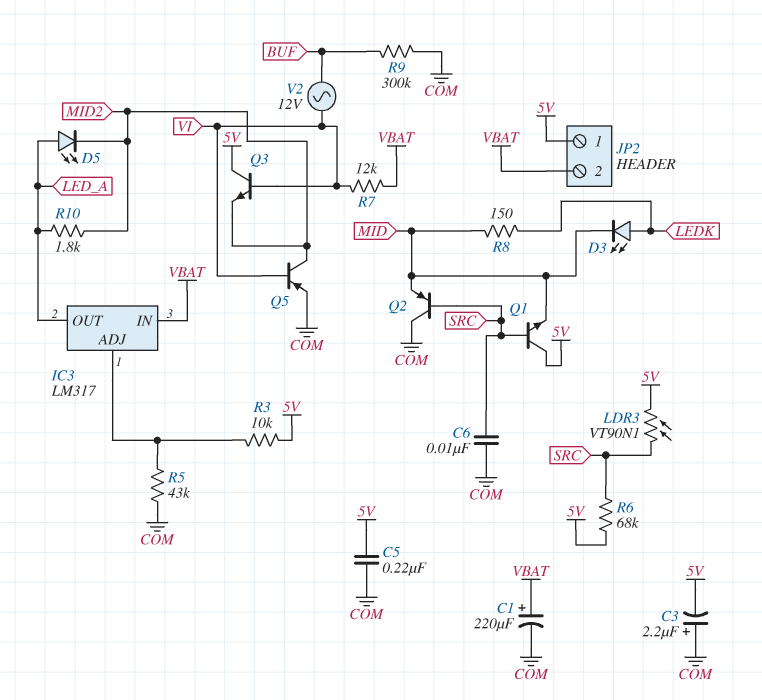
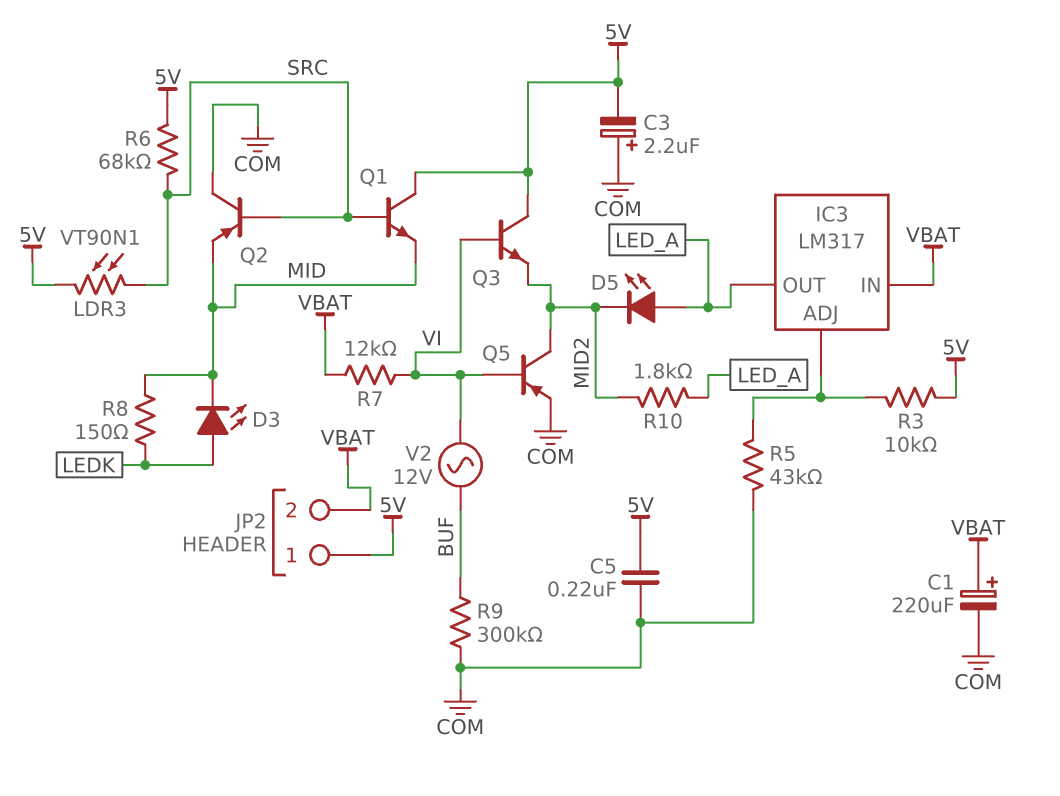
C6: 10nF (COM, SRC) -> none

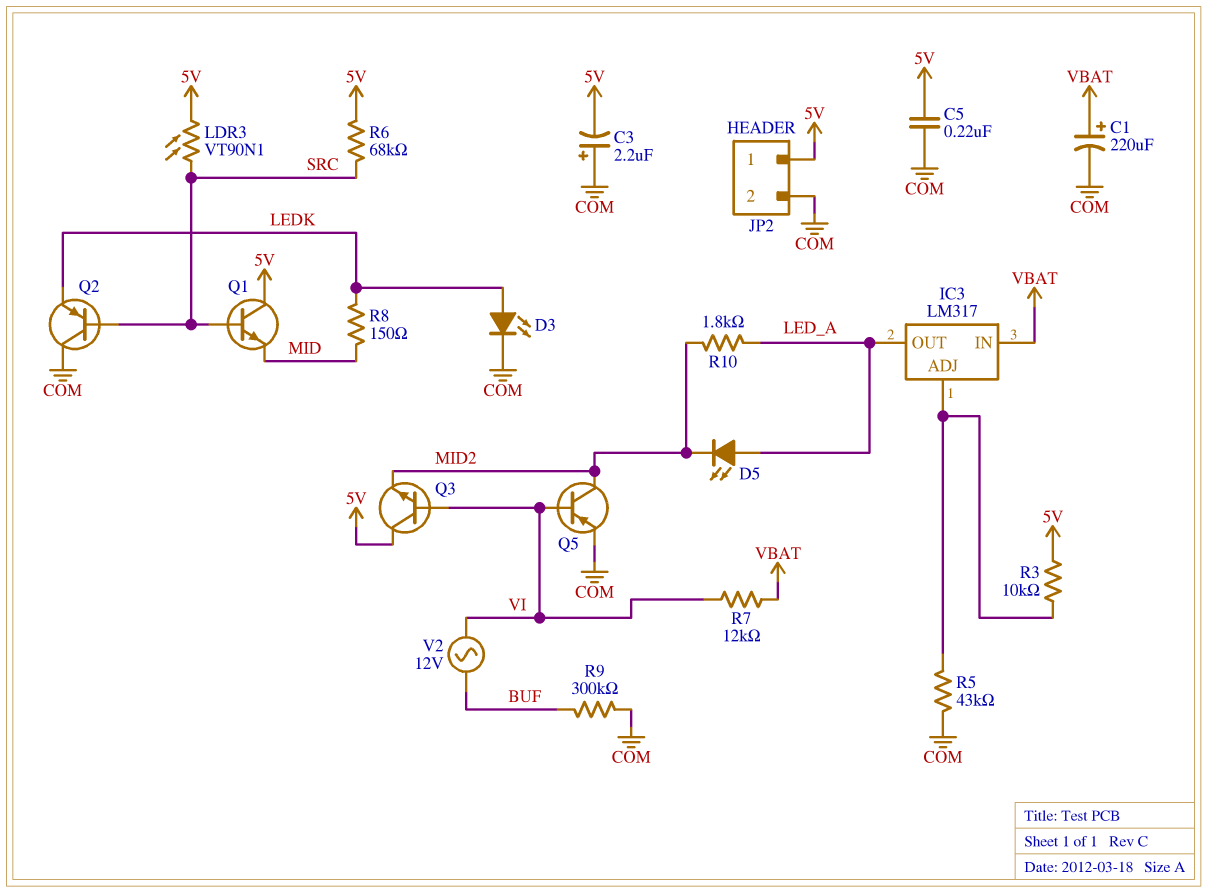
D3: LED (A LEDK, K MID) -> LED (A LEDK, K COM)
JP2 pin 2: VBAT -> COM
Q2: PNP (B SRC, C COM, E MID) -> PNP (B SRC, C COM, E LEDK)

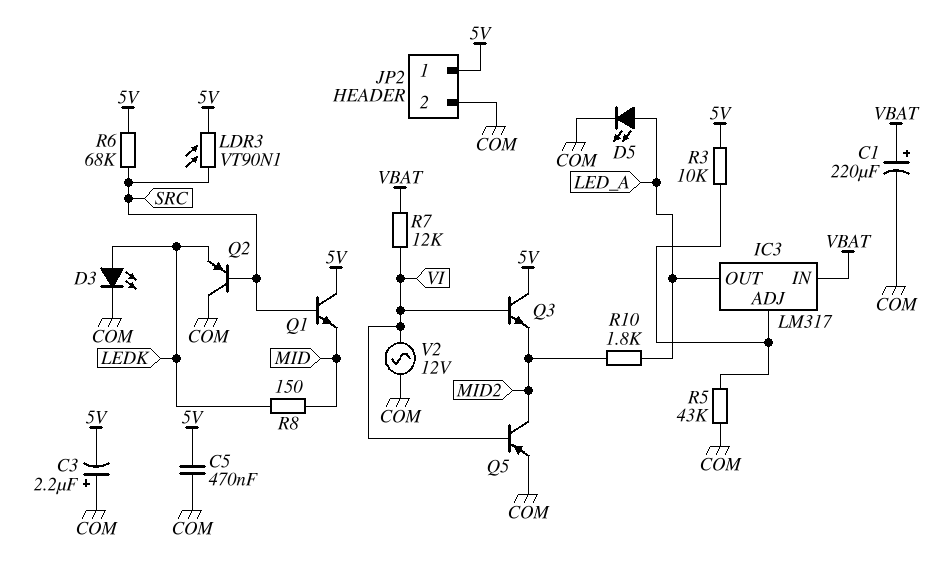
C5: 220nF (5V, COM) -> 470nF (5V, COM)
D5: LED (A LED_A, K MID2) -> LED (A LED_A, K COM)
R9: 300k (BUF, COM) -> none
V2: AC 12V (BUF, VI) -> AC 12V (COM, VI)

